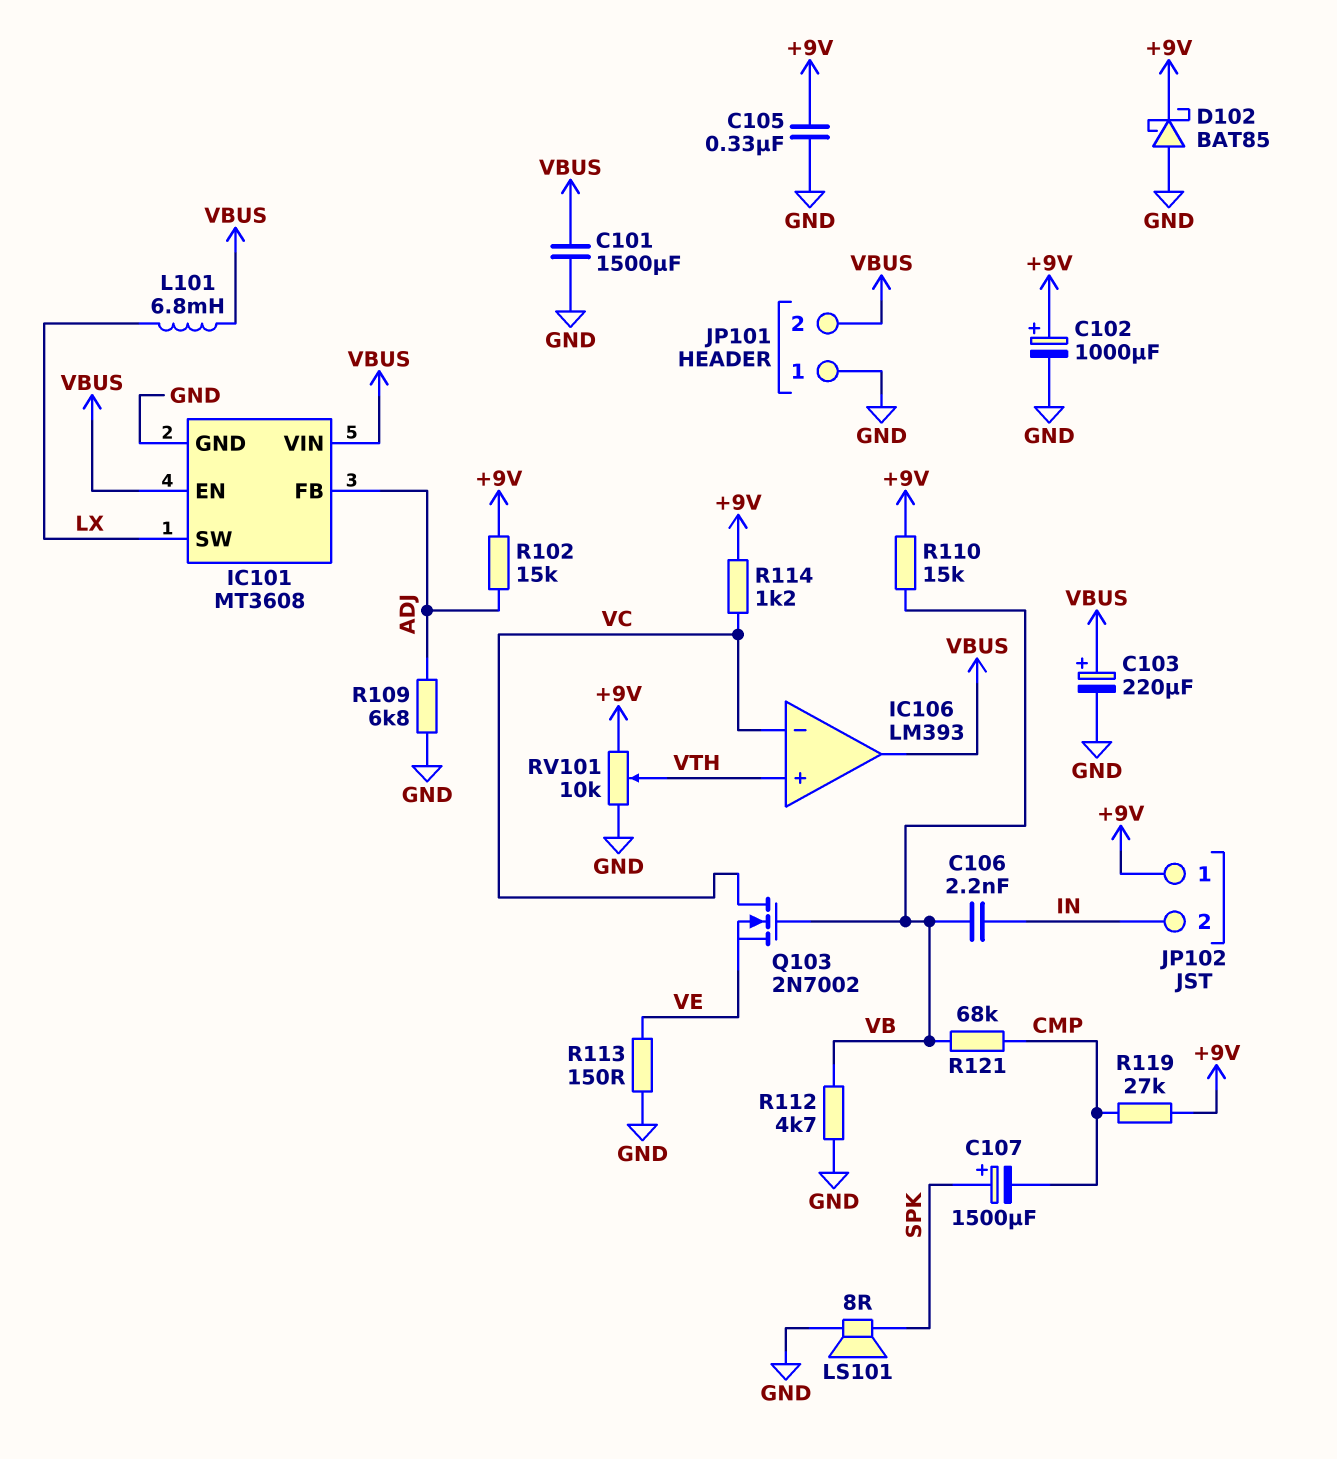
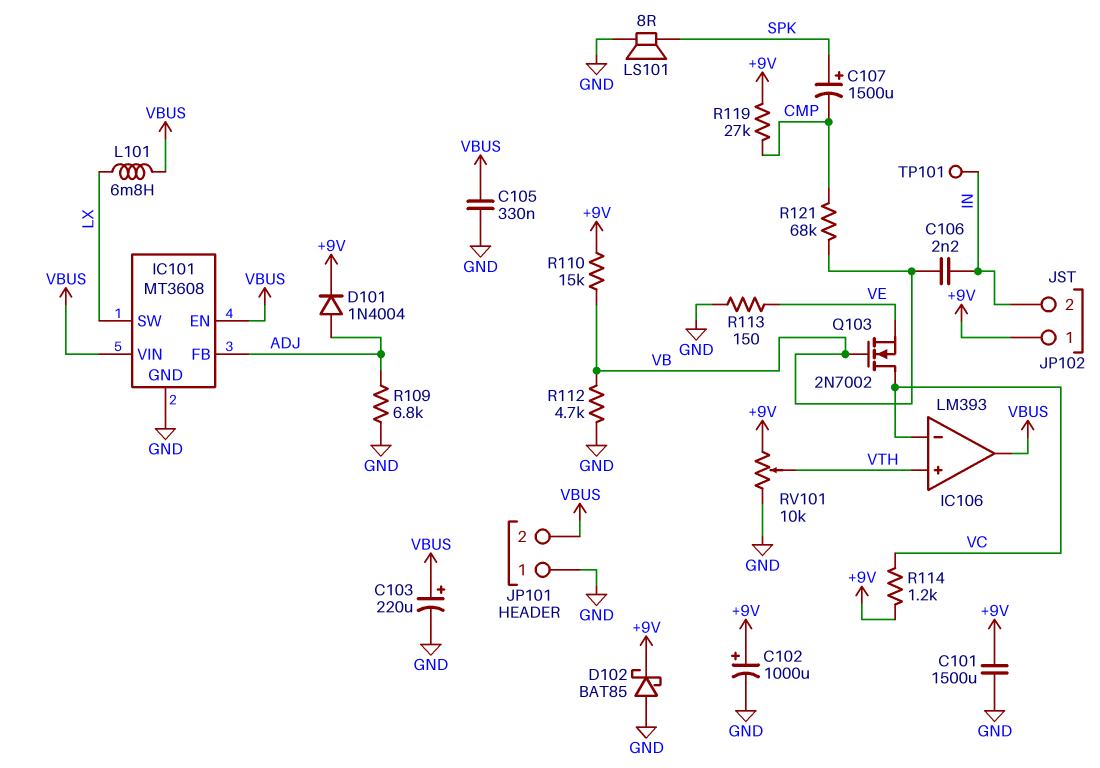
C101: 1500uF (GND, VBUS) -> 1500uF (+9V, GND)
C105: 330nF (+9V, GND) -> 330nF (GND, VBUS)
D101: none -> diode 1N4004 (A ADJ, K +9V)
R102: 15k (+9V, ADJ) -> none
TP101: none -> test point (IN)

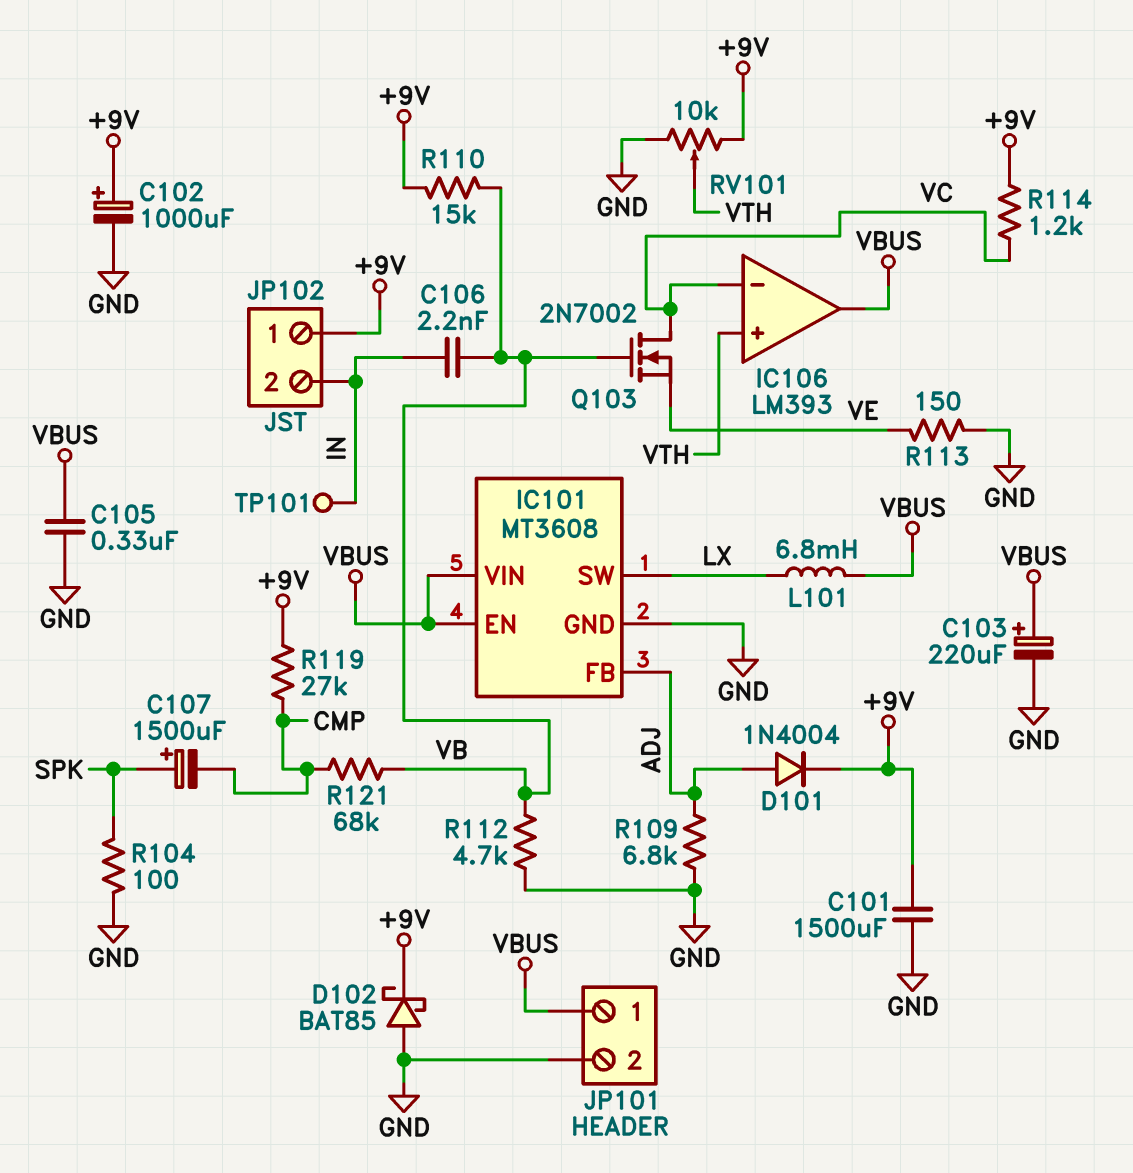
JP101 pin 1: GND -> VBUS
JP101 pin 2: VBUS -> GND
LS101: speaker 8R (GND, SPK) -> none
R104: none -> 100 (GND, SPK)

